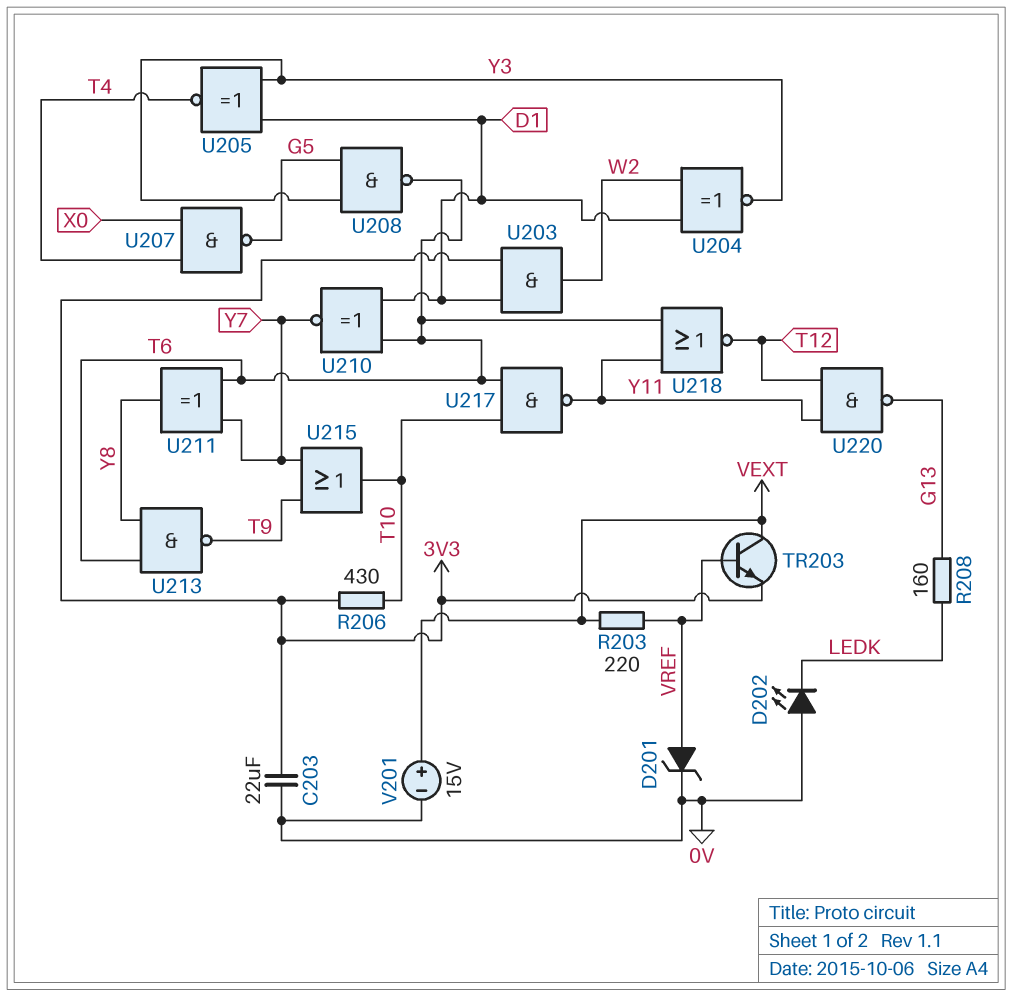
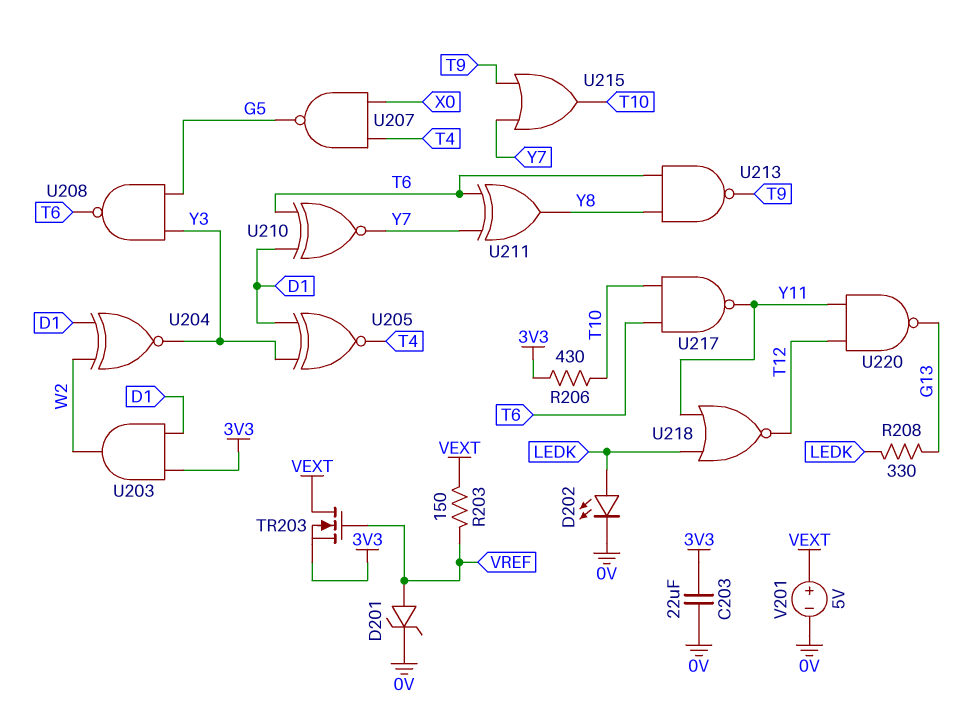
D202: LED (A 0V, K LEDK) -> LED (A LEDK, K 0V)
R203: 220 (VEXT, VREF) -> 150 (VEXT, VREF)
R208: 160 (G13, LEDK) -> 330 (G13, LEDK)
TR203: NPN (B VREF, C VEXT, E 3V3) -> NMOS (G VREF, D VEXT, S 3V3)
U218: NOR (in T6, in Y11, out T12) -> NOR (in LEDK, in Y11, out T12)
V201: 15V (plus VEXT, minus 0V) -> 5V (plus VEXT, minus 0V)

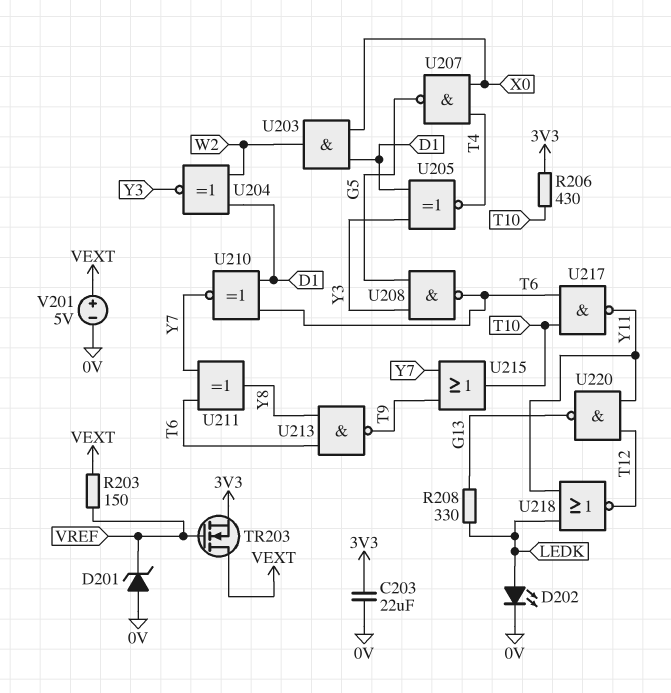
D201: zener (A VREF, K 0V) -> zener (A 0V, K VREF)
U203: AND (in 3V3, in D1, out W2) -> AND (in D1, in X0, out W2)

